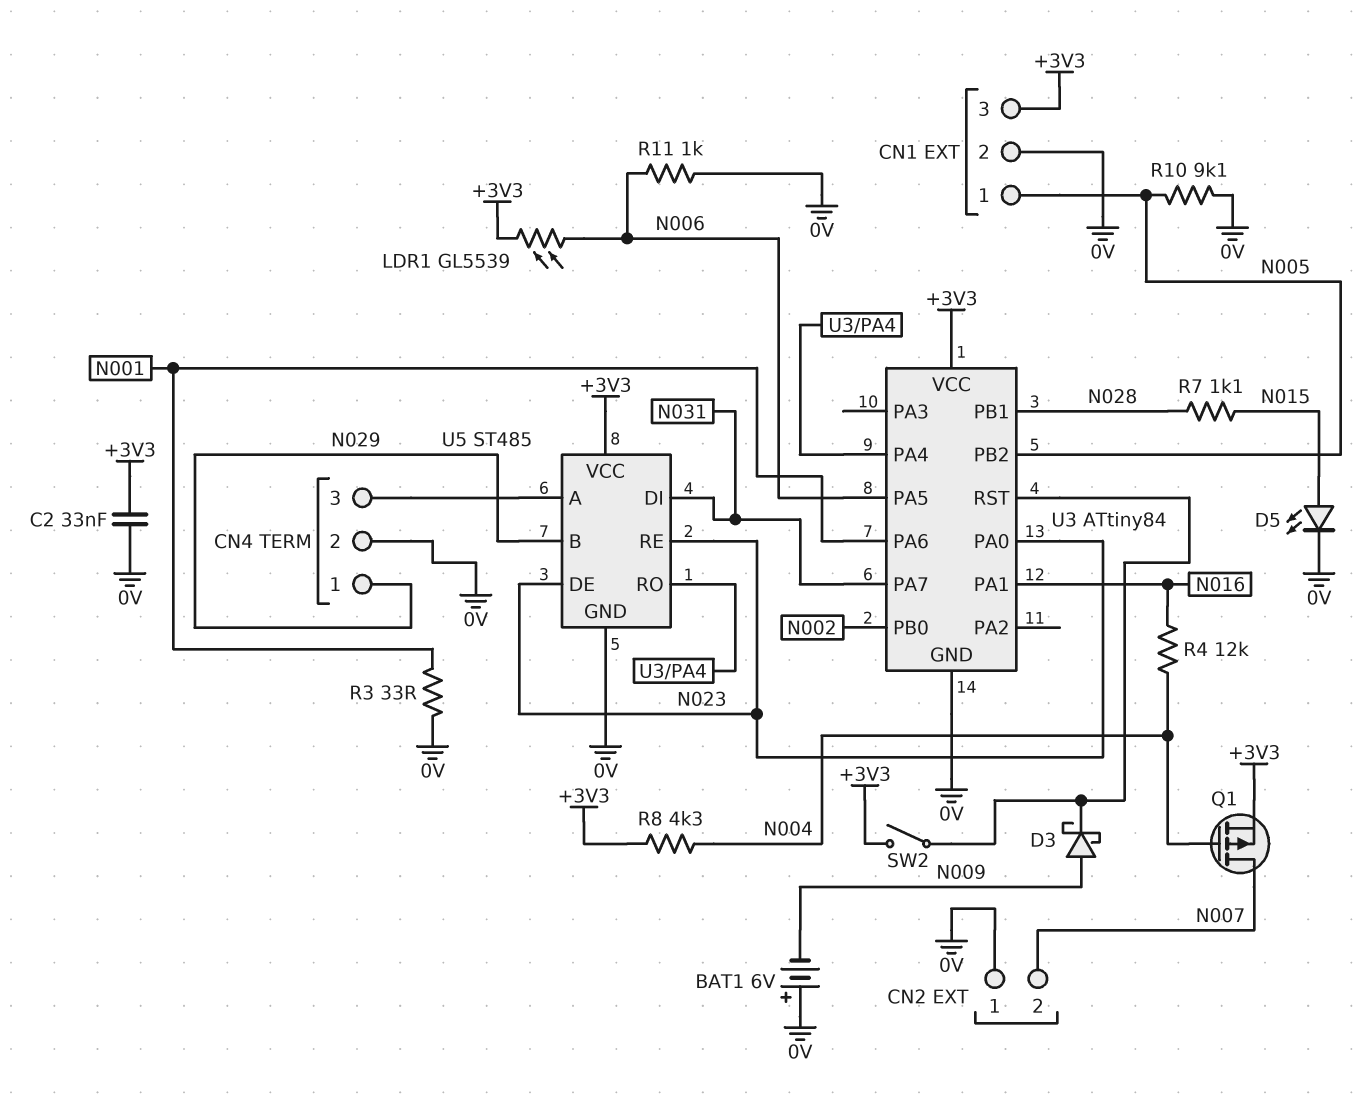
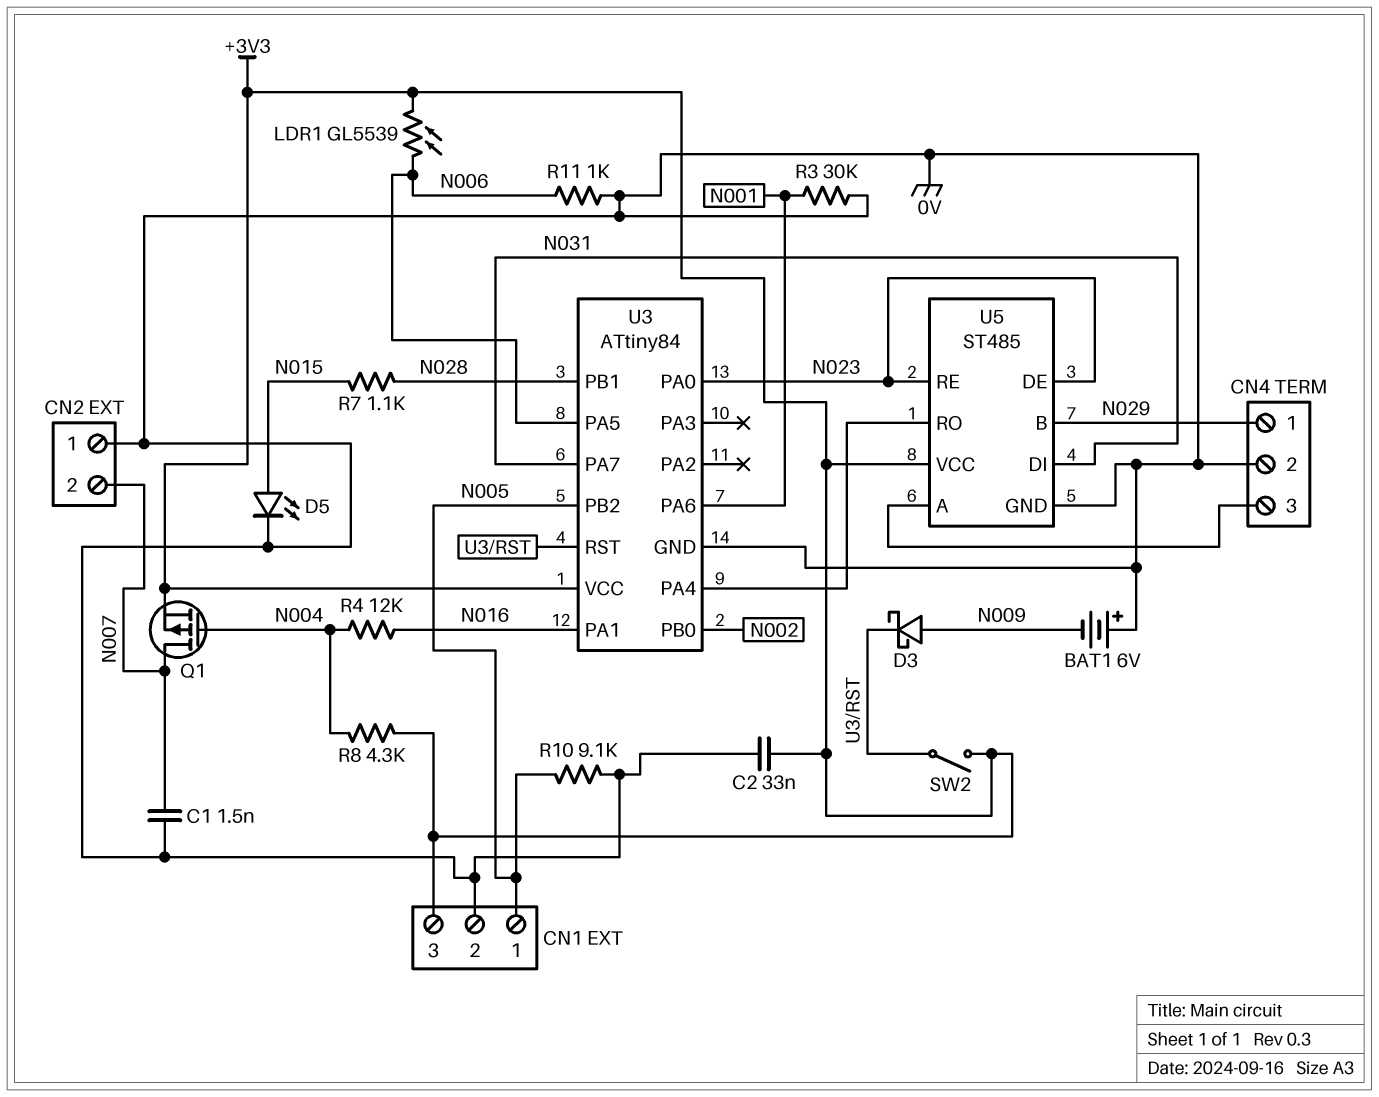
C1: none -> 1.5nF (0V, N007)
R3: 33 (0V, N001) -> 30k (0V, N001)

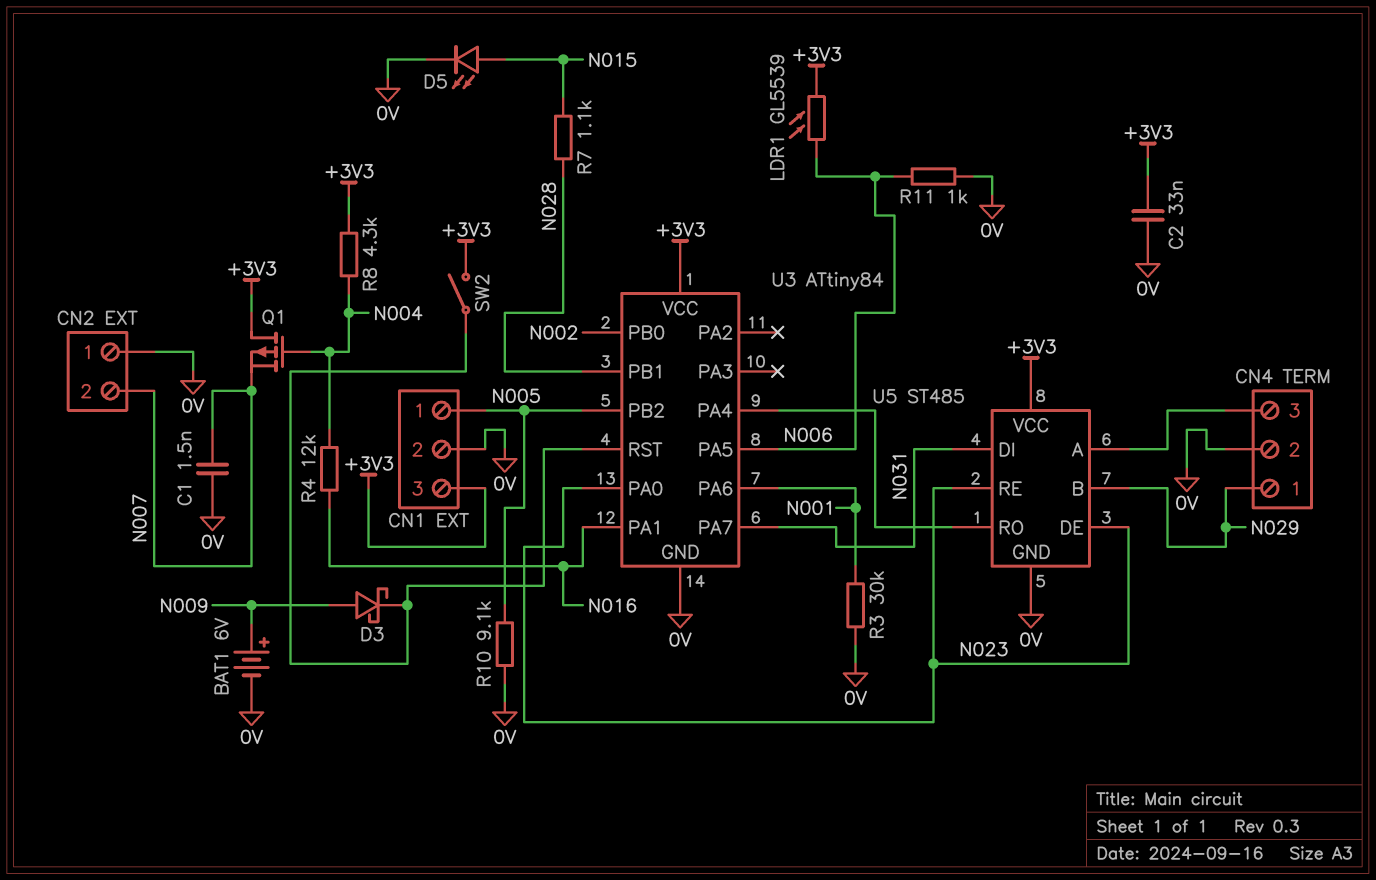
BAT1: 6V (plus 0V, minus N009) -> 6V (plus N009, minus 0V)
Q1: PMOS (G N004, D N007, S +3V3) -> PMOS (G N004, D +3V3, S N007)

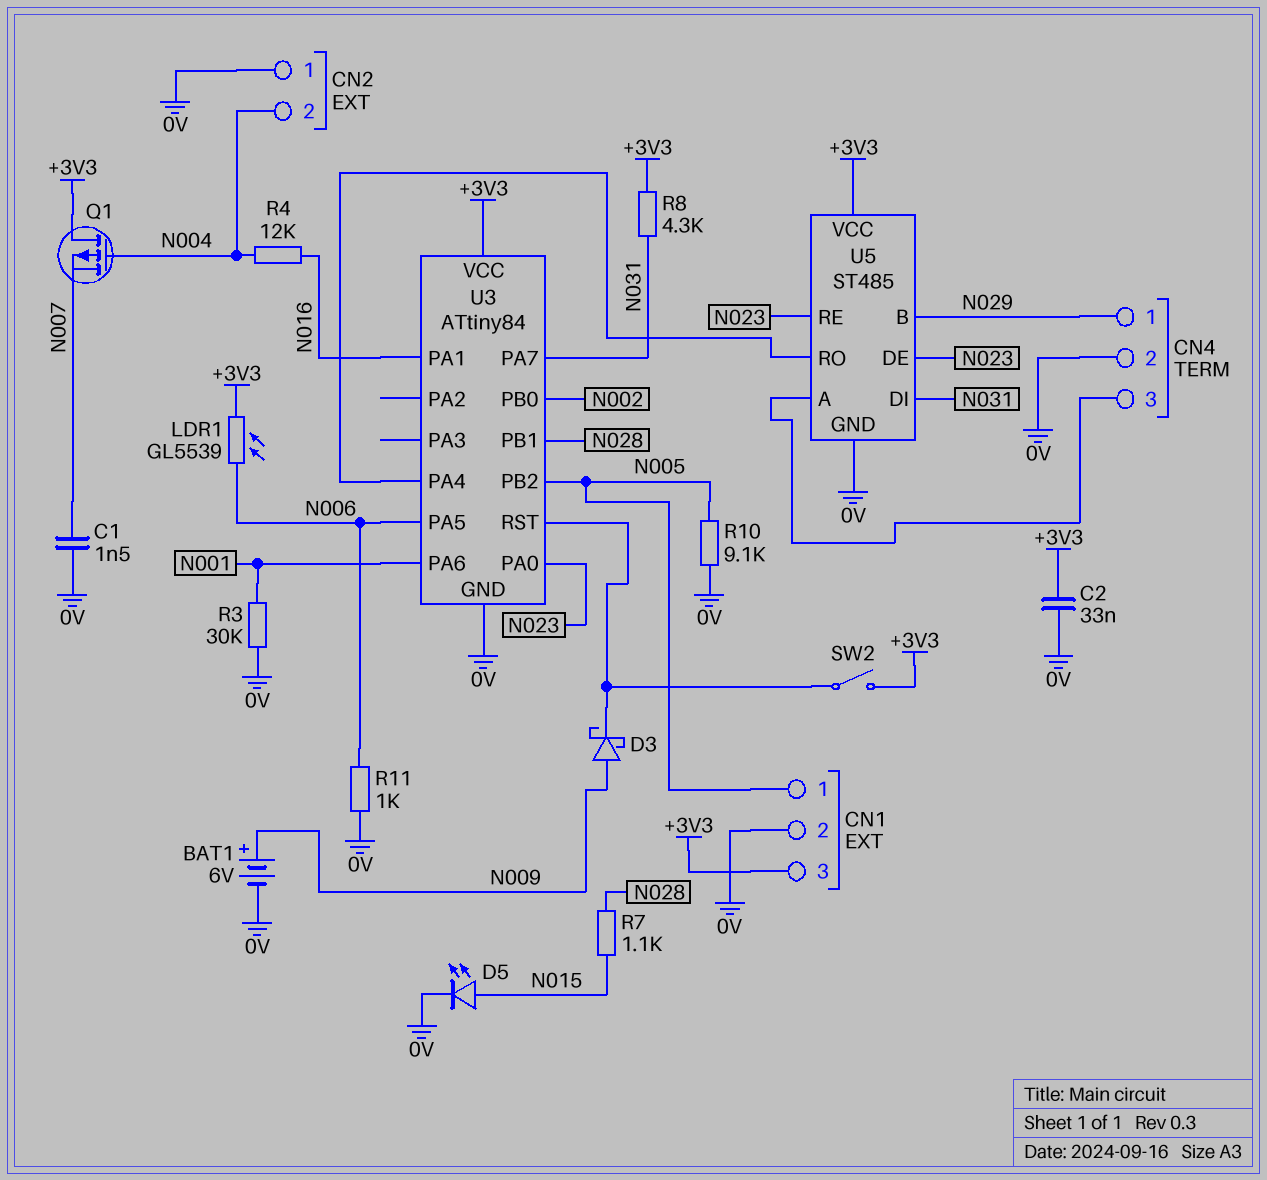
CN2 pin 2: N007 -> N004
R8: 4.3k (+3V3, N004) -> 4.3k (+3V3, N031)

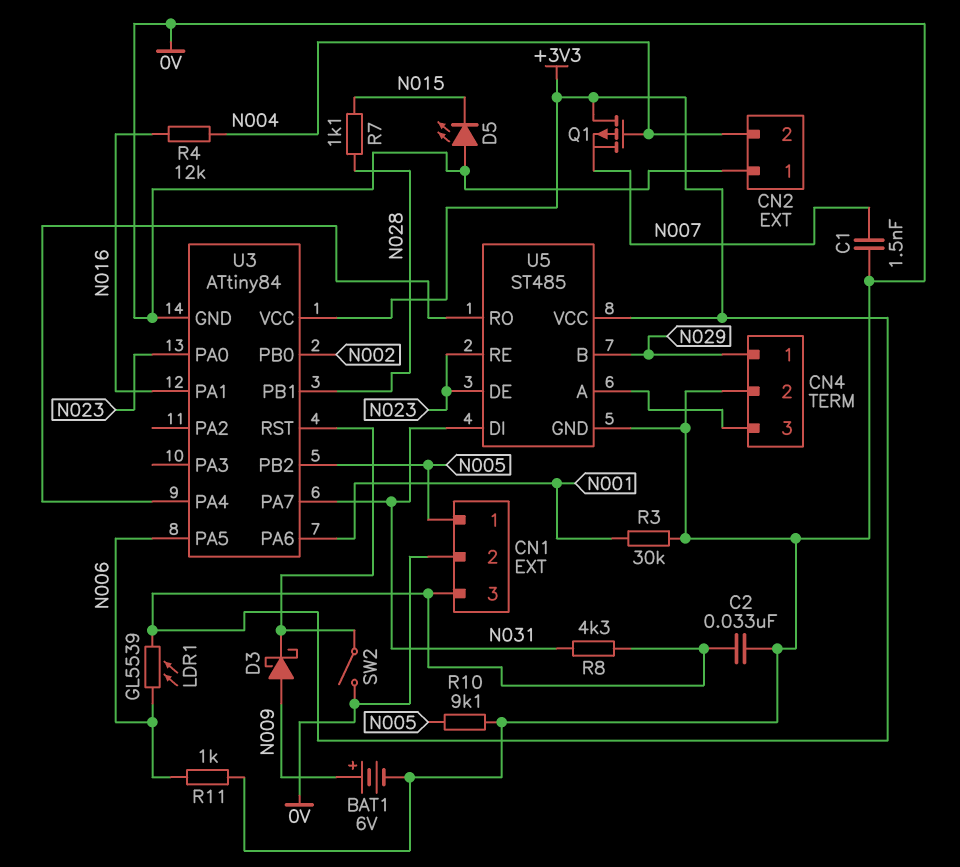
D5: LED (A N015, K 0V) -> LED (A 0V, K N015)
SW2: switch (+3V3, U3/RST) -> switch (0V, U3/RST)

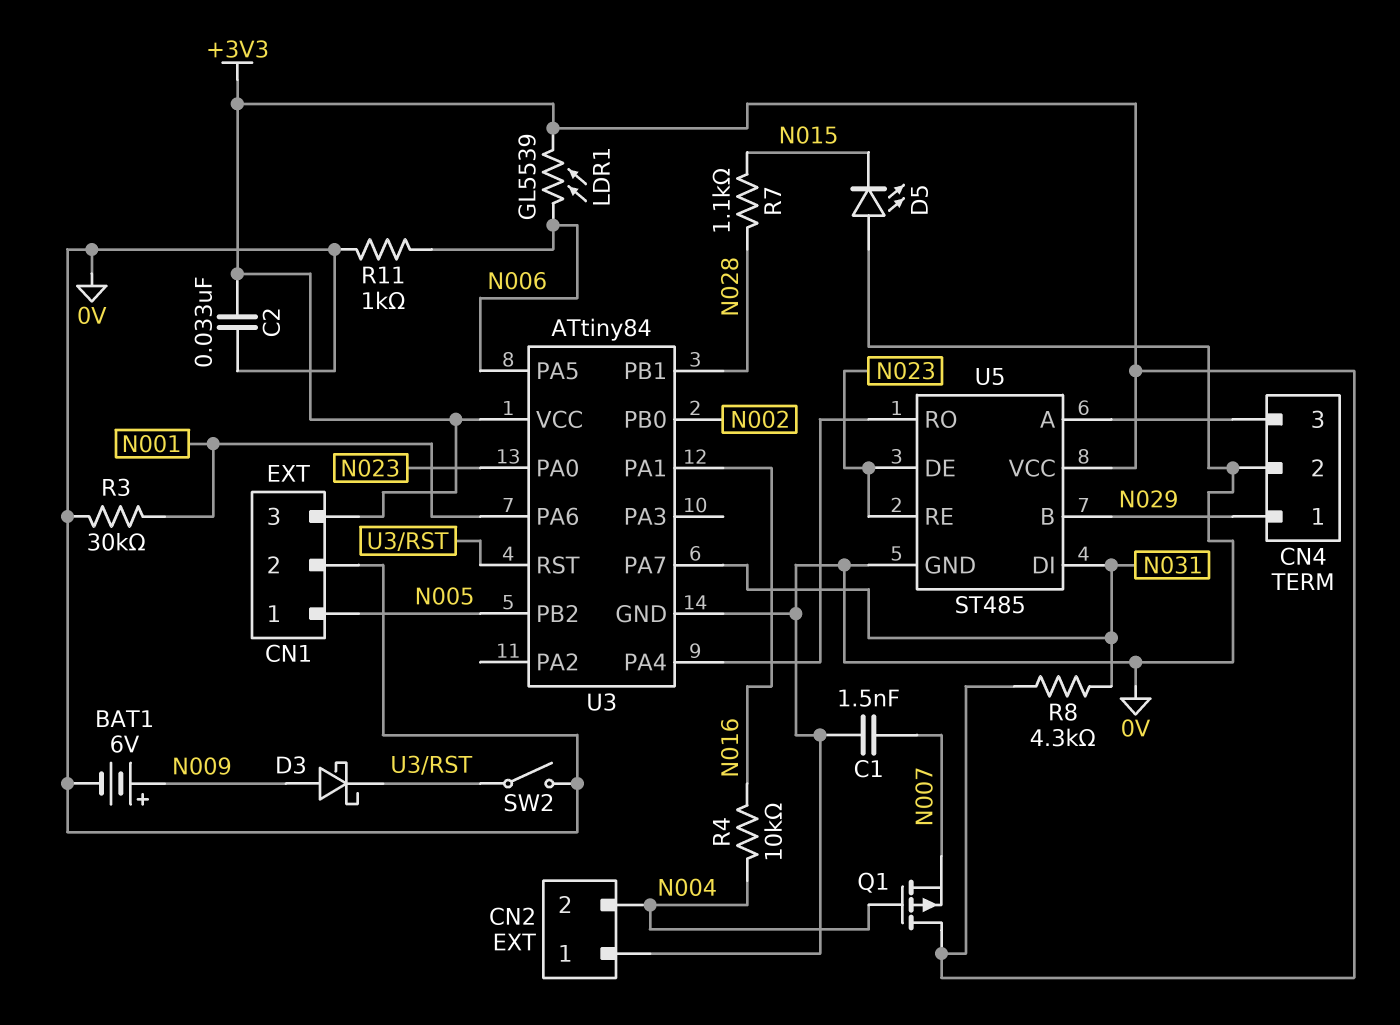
R4: 12k (N004, N016) -> 10k (N004, N016)
R10: 9.1k (0V, N005) -> none

